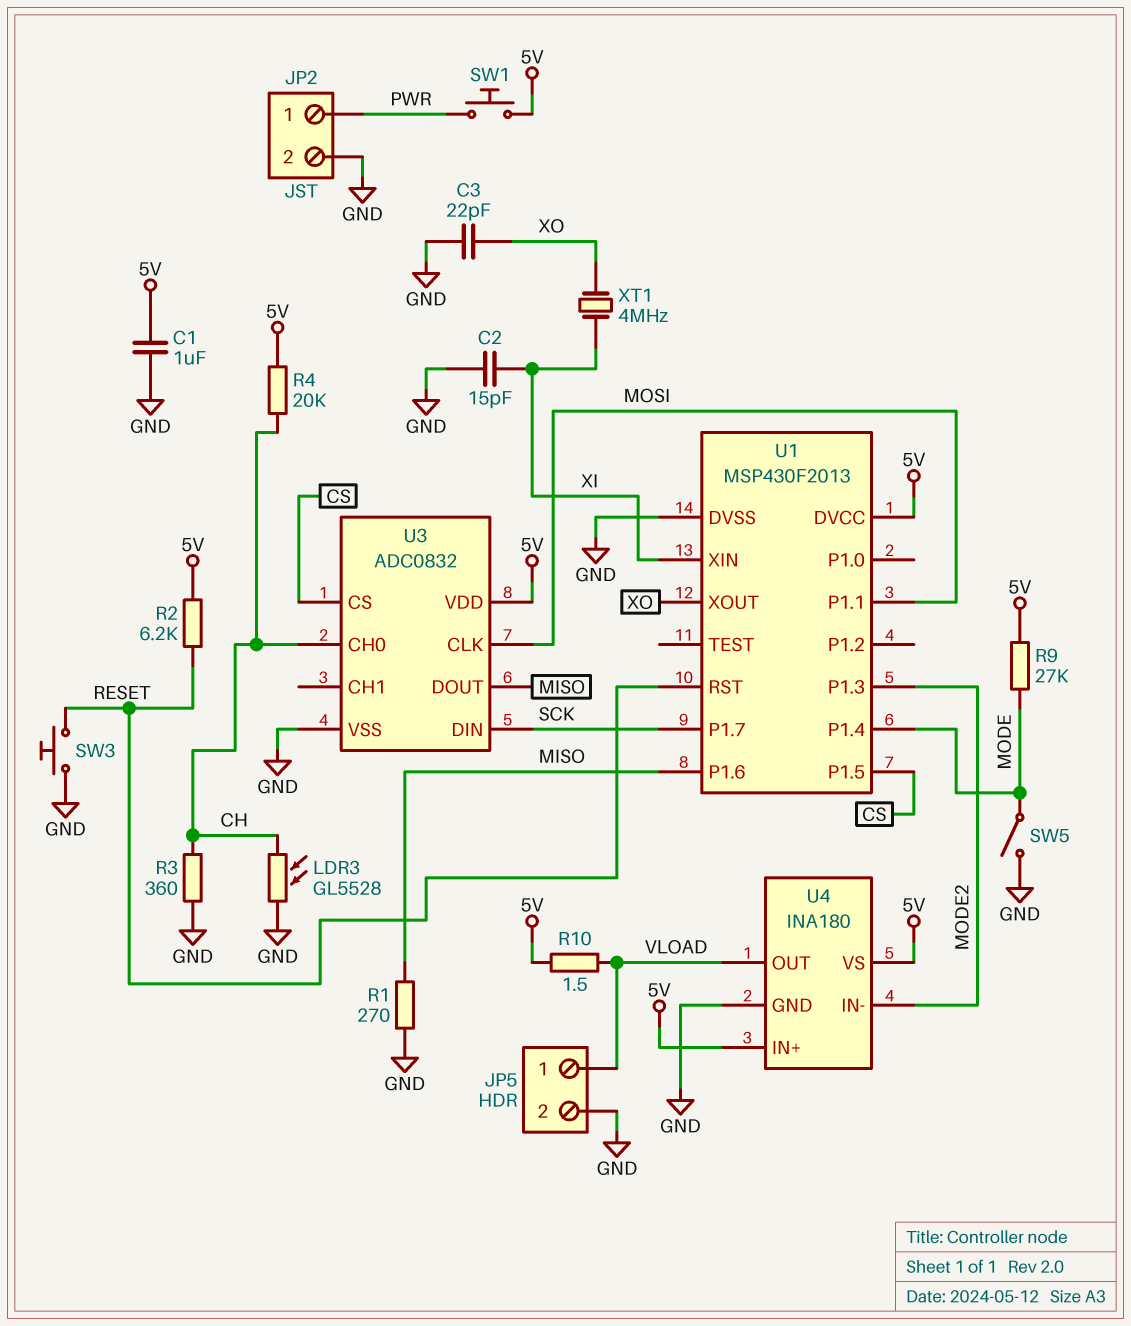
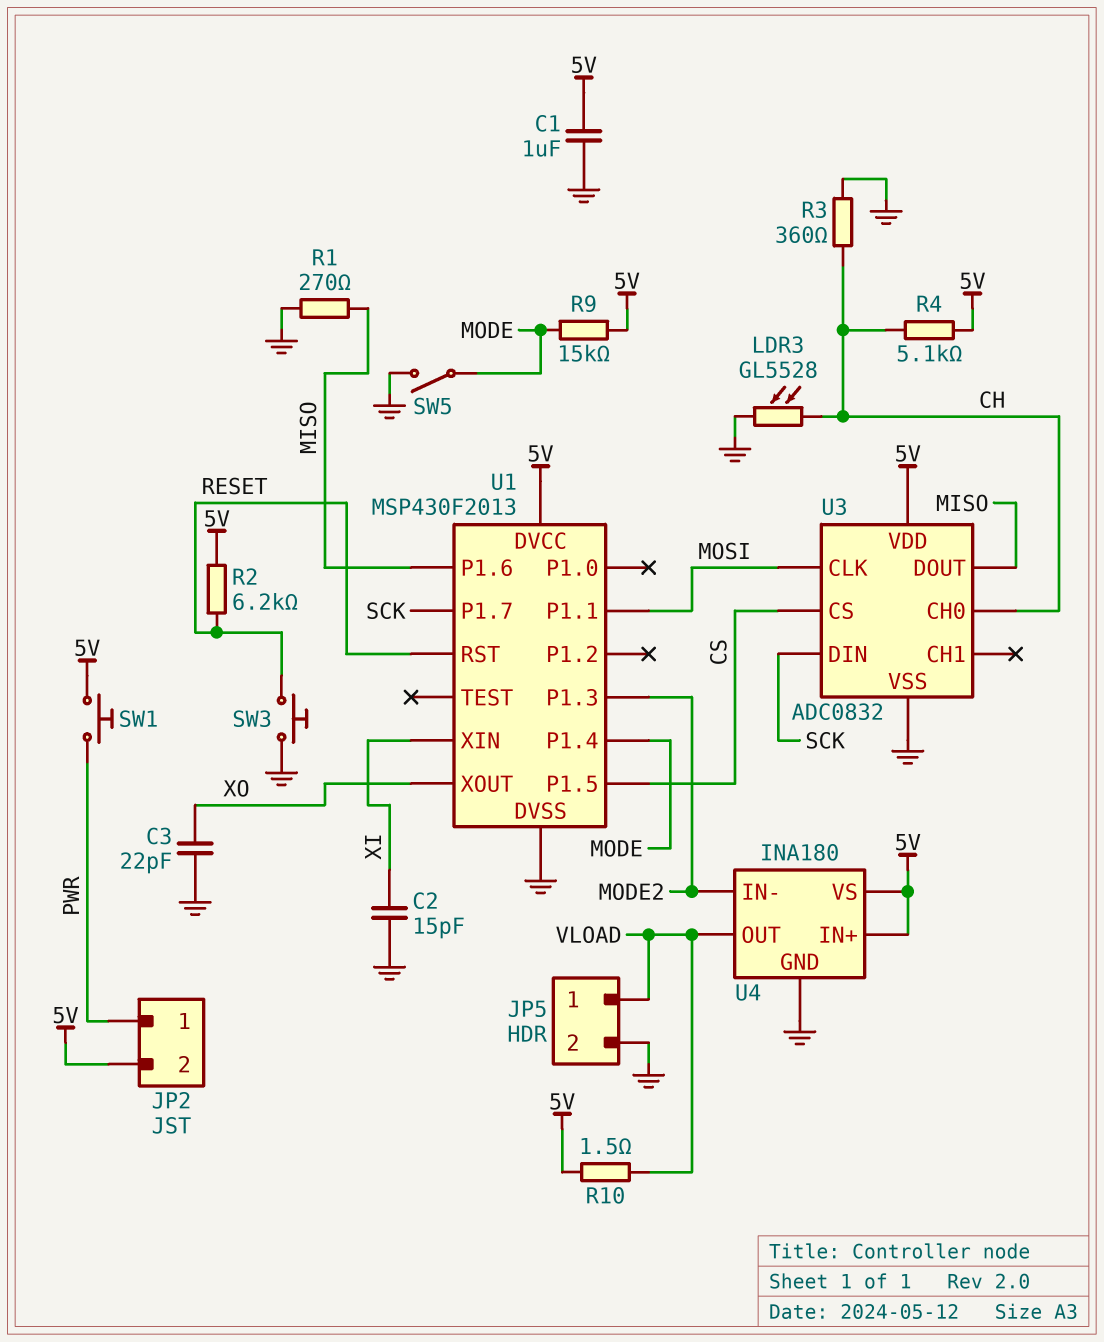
JP2 pin 2: GND -> 5V
R4: 20k (5V, CH) -> 5.1k (5V, CH)
R9: 27k (5V, MODE) -> 15k (5V, MODE)
XT1: 4MHz (XI, XO) -> none

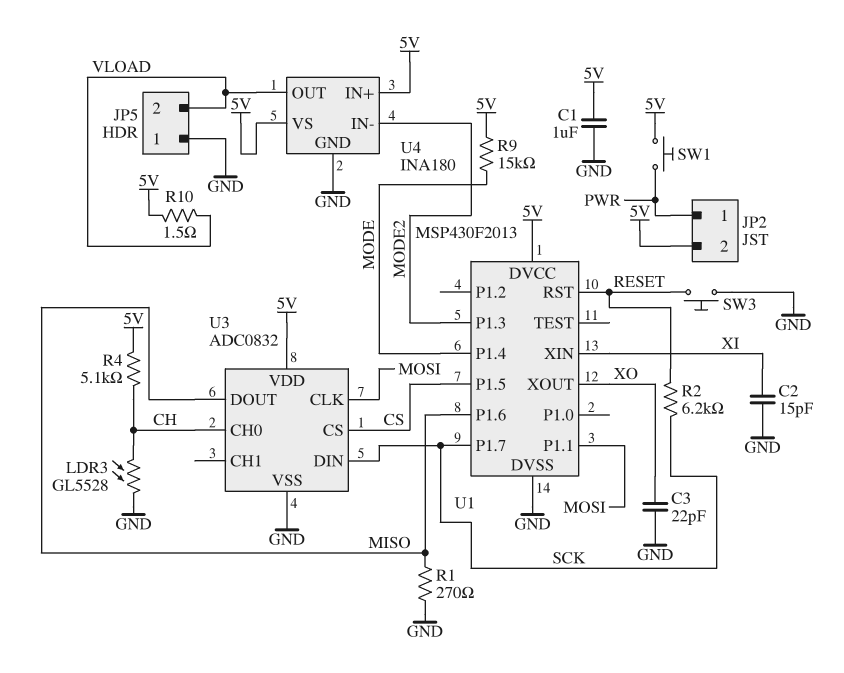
JP5 pin 1: VLOAD -> GND
JP5 pin 2: GND -> VLOAD
R2: 6.2k (5V, RESET) -> 6.2k (RESET, SCK)
R3: 360 (CH, GND) -> none
SW5: switch (GND, MODE) -> none

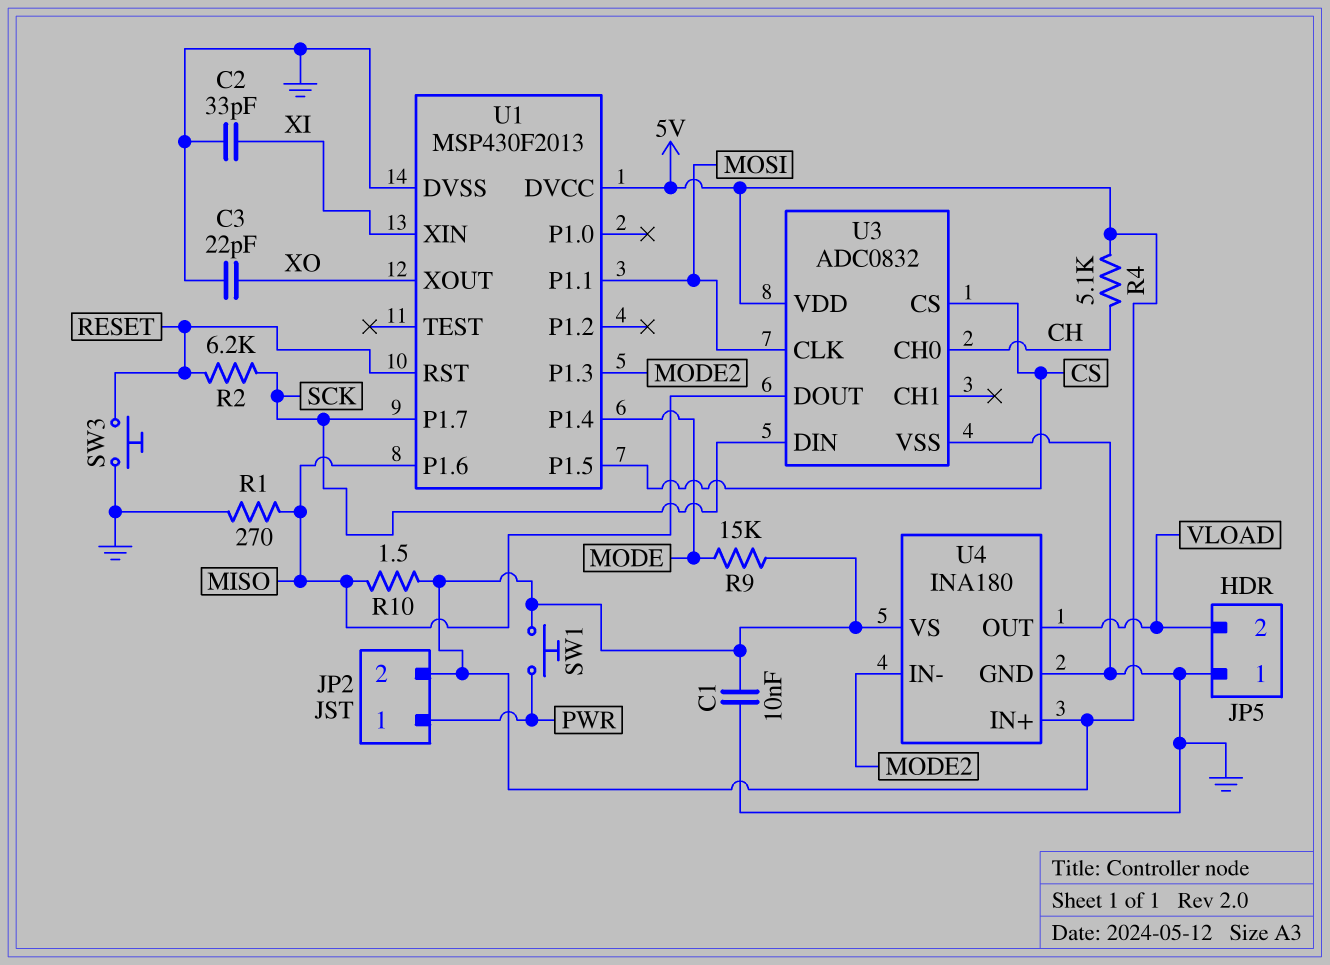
C1: 1uF (5V, GND) -> 10nF (5V, GND)
C2: 15pF (GND, XI) -> 33pF (GND, XI)
LDR3: GL5528 (CH, GND) -> none
R10: 1.5 (5V, VLOAD) -> 1.5 (5V, MISO)

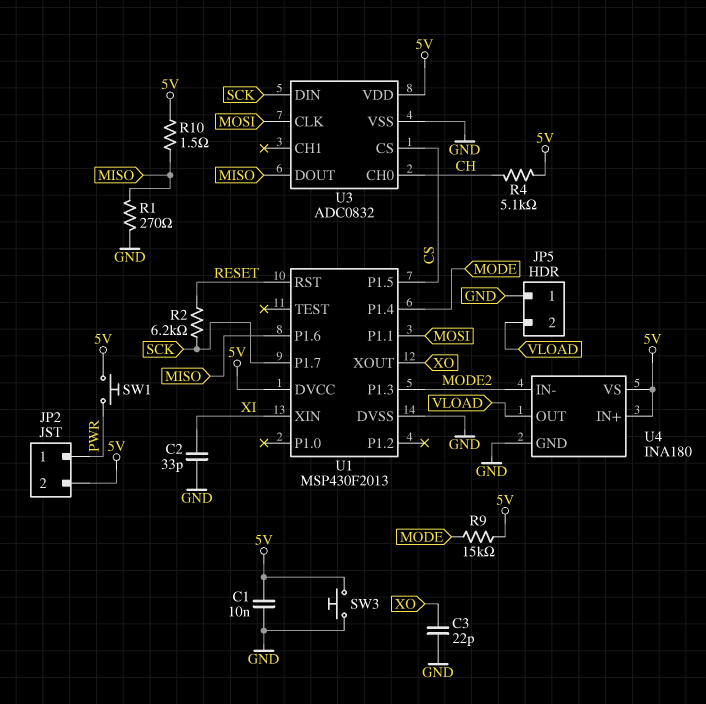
SW3: button (GND, RESET) -> button (5V, GND)

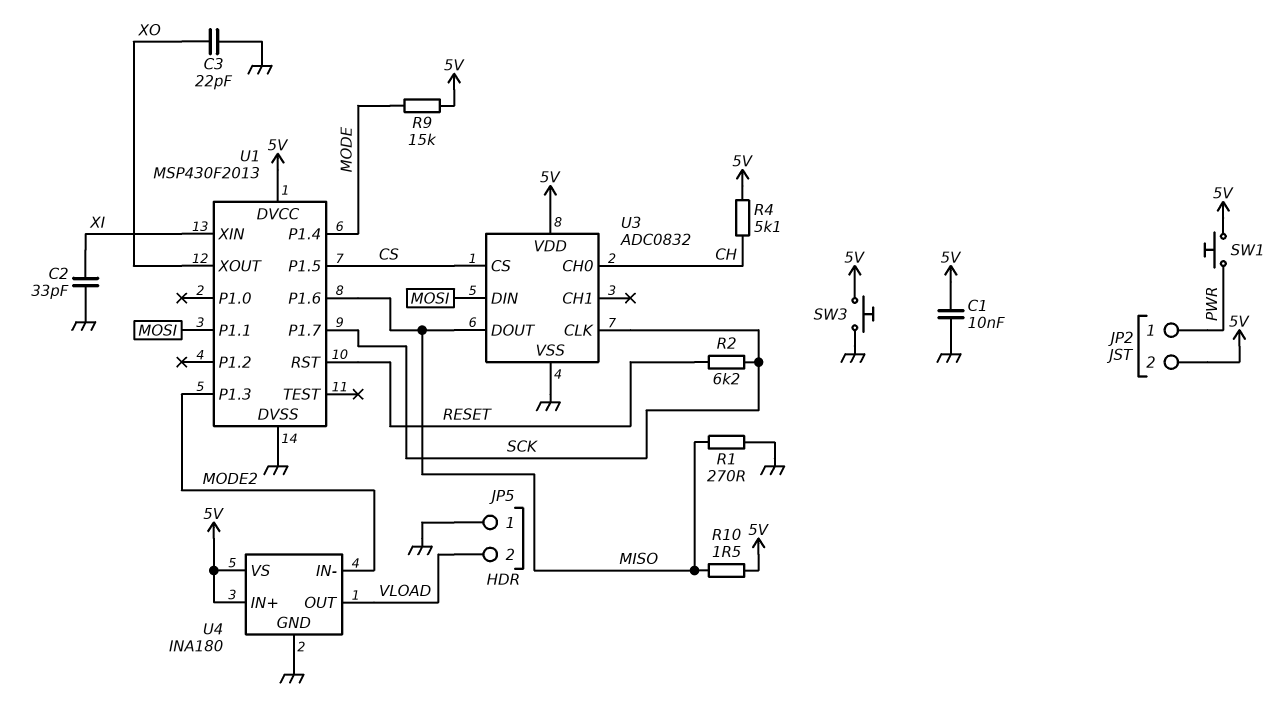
U3 pin CLK: MOSI -> SCK
U3 pin DIN: SCK -> MOSI

